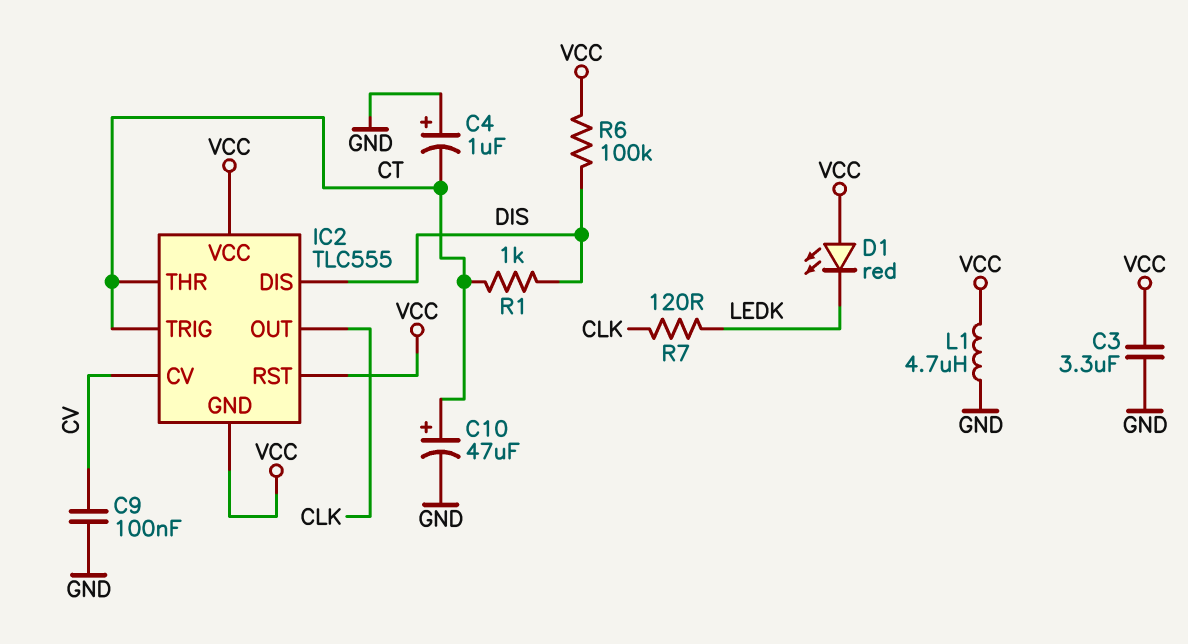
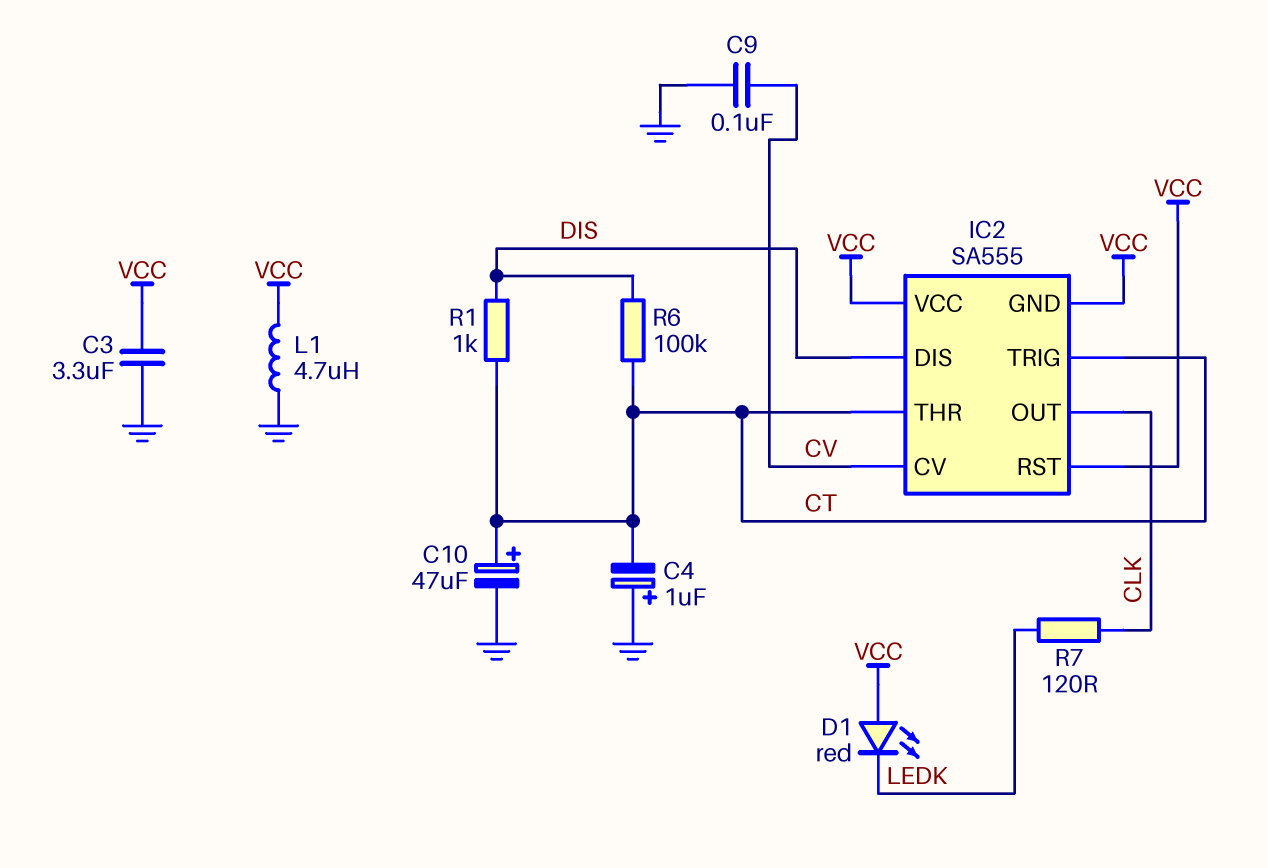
IC2: TLC555 -> SA555
R6: 100k (DIS, VCC) -> 100k (CT, DIS)

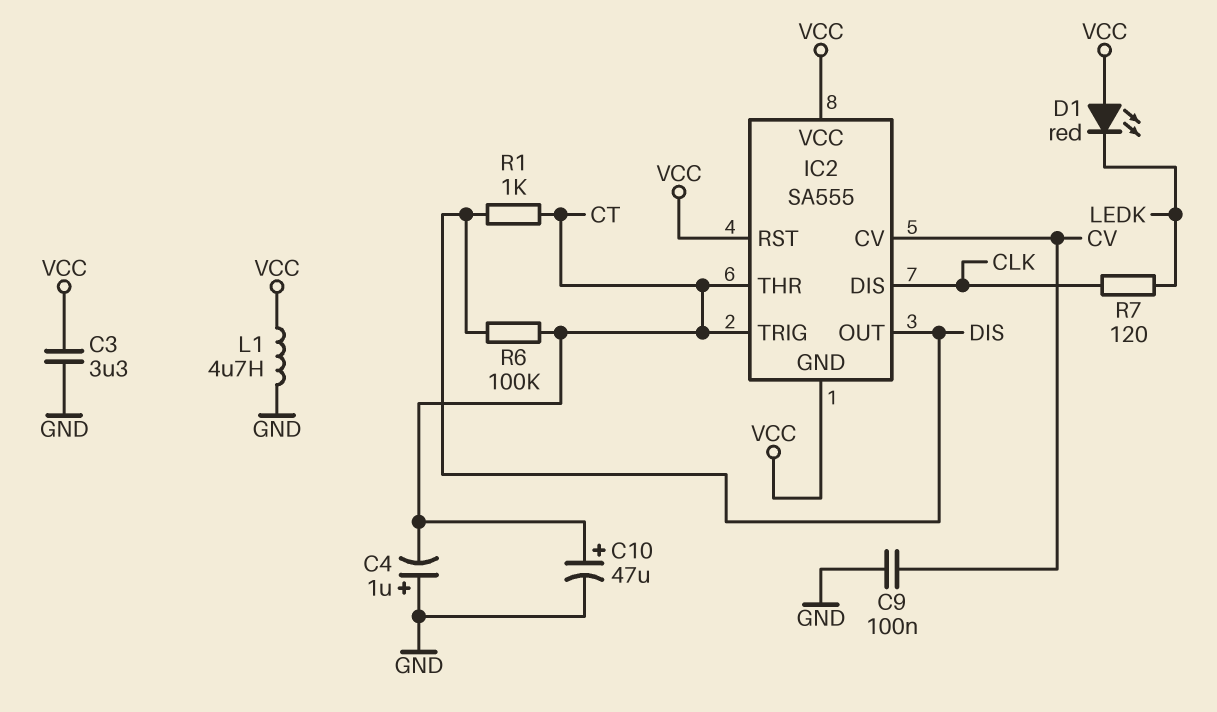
IC2 pin DIS: DIS -> CLK
IC2 pin OUT: CLK -> DIS

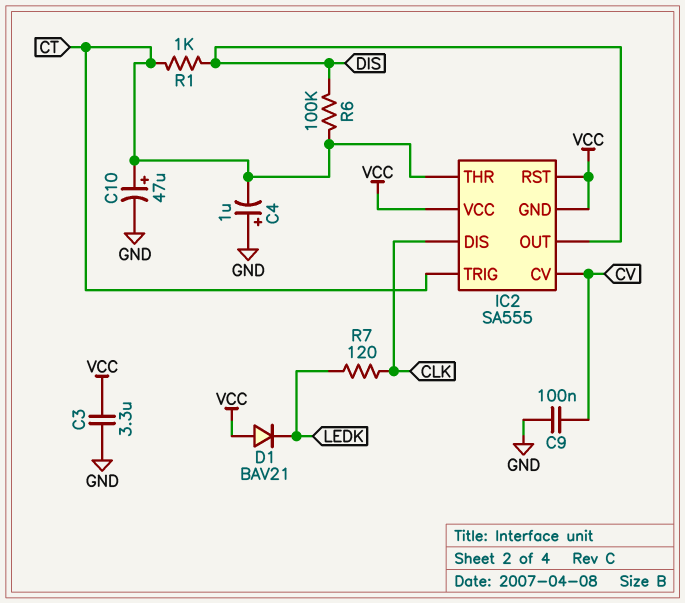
D1: LED red (A VCC, K LEDK) -> diode BAV21 (A VCC, K LEDK)
L1: 4.7uH (GND, VCC) -> none

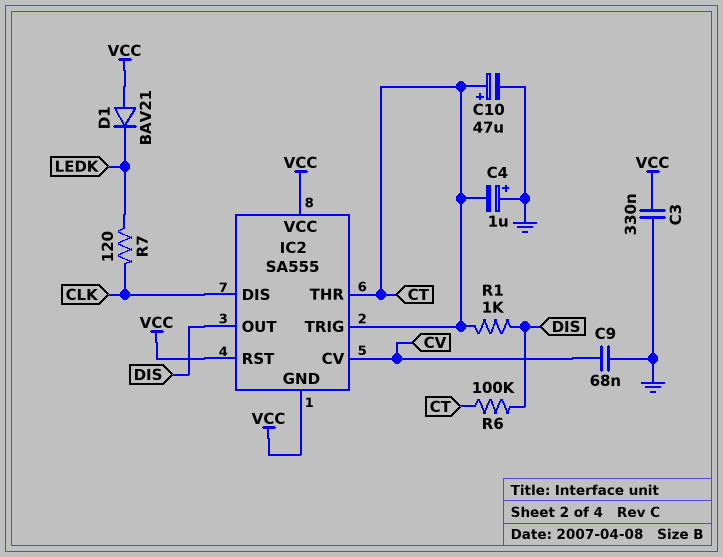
C3: 3.3uF (GND, VCC) -> 330nF (GND, VCC)
C9: 100nF (CV, GND) -> 68nF (CV, GND)

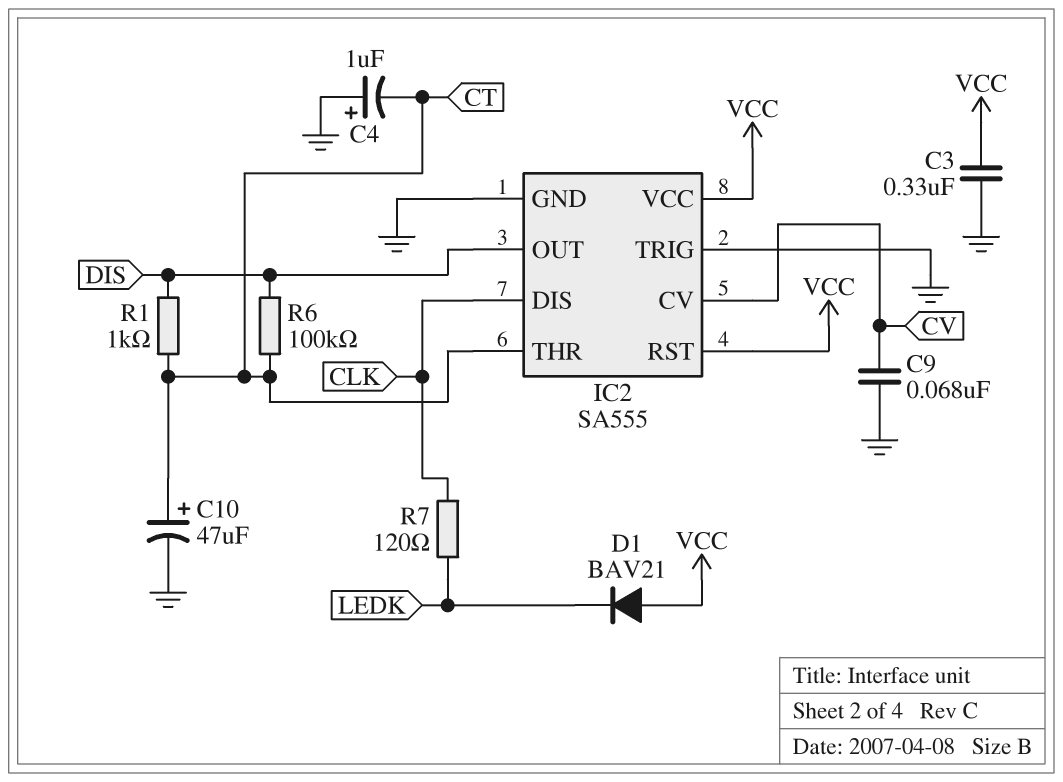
IC2 pin GND: VCC -> GND
IC2 pin TRIG: CT -> GND

